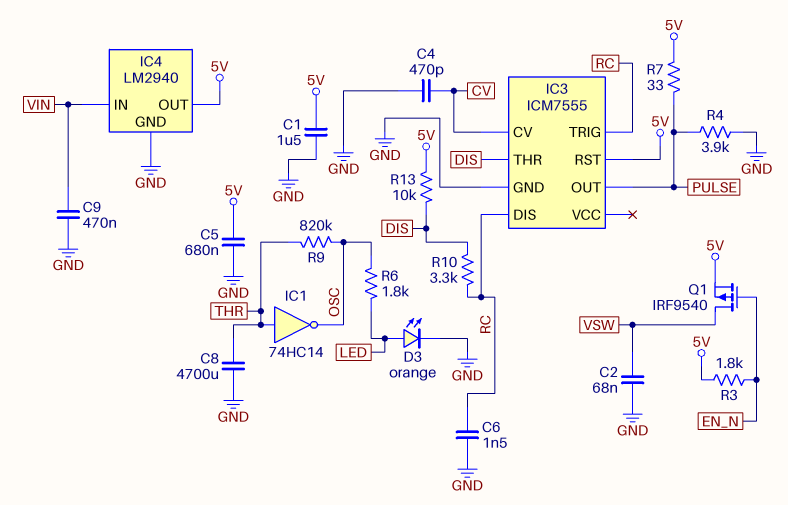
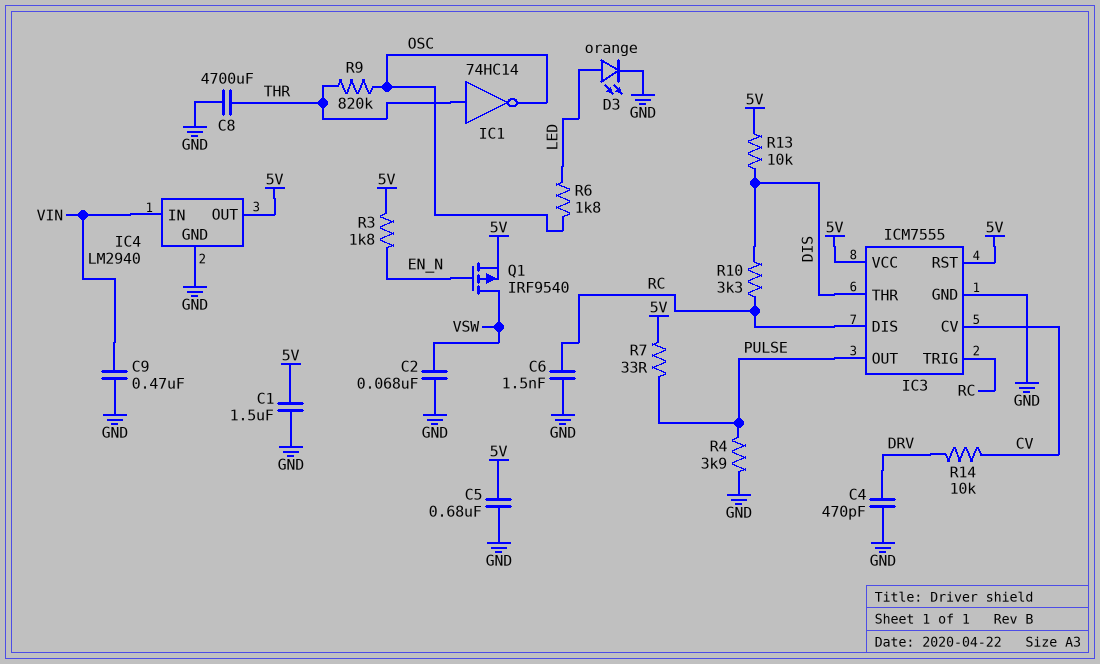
C4: 470pF (CV, GND) -> 470pF (DRV, GND)
IC3 pin VCC: none -> 5V
R14: none -> 10k (CV, DRV)

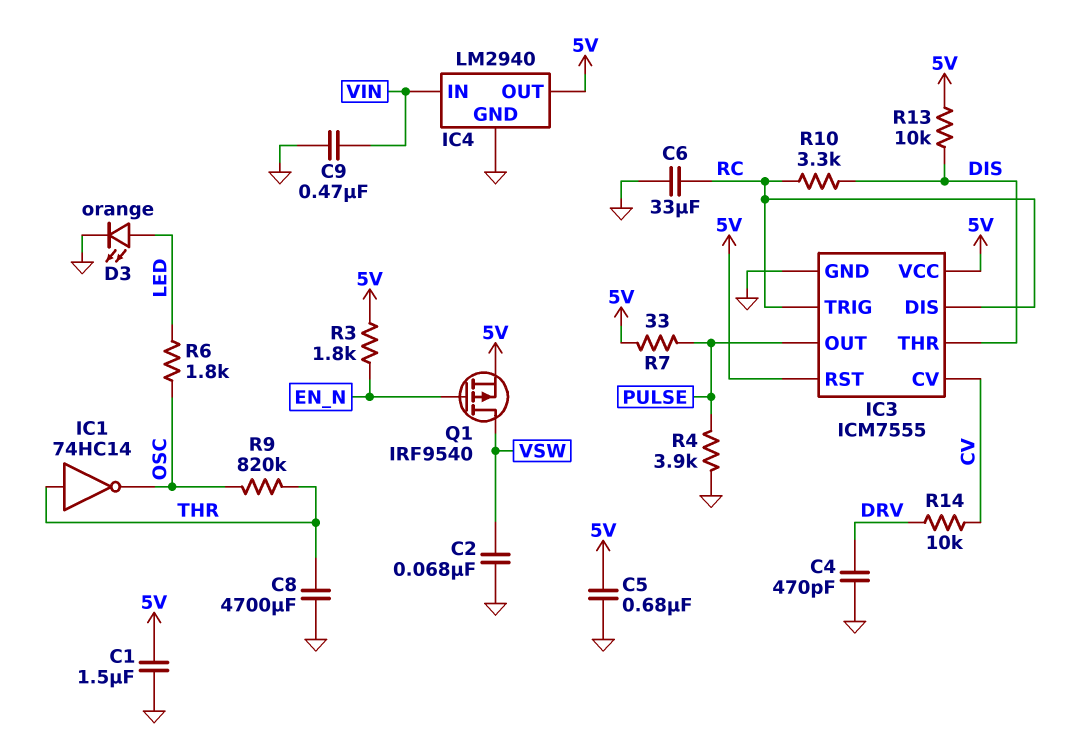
C6: 1.5nF (GND, RC) -> 33uF (GND, RC)

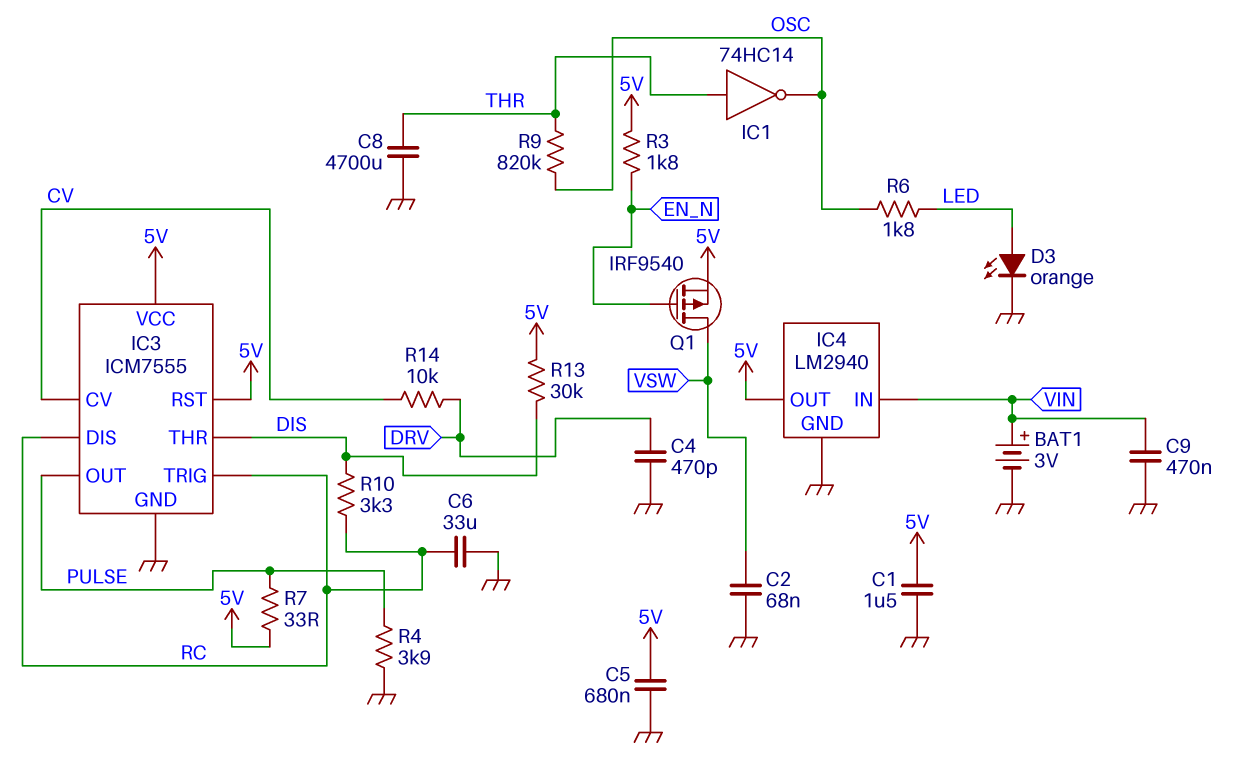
BAT1: none -> 3V (plus VIN, minus GND)
R13: 10k (5V, DIS) -> 30k (5V, DIS)

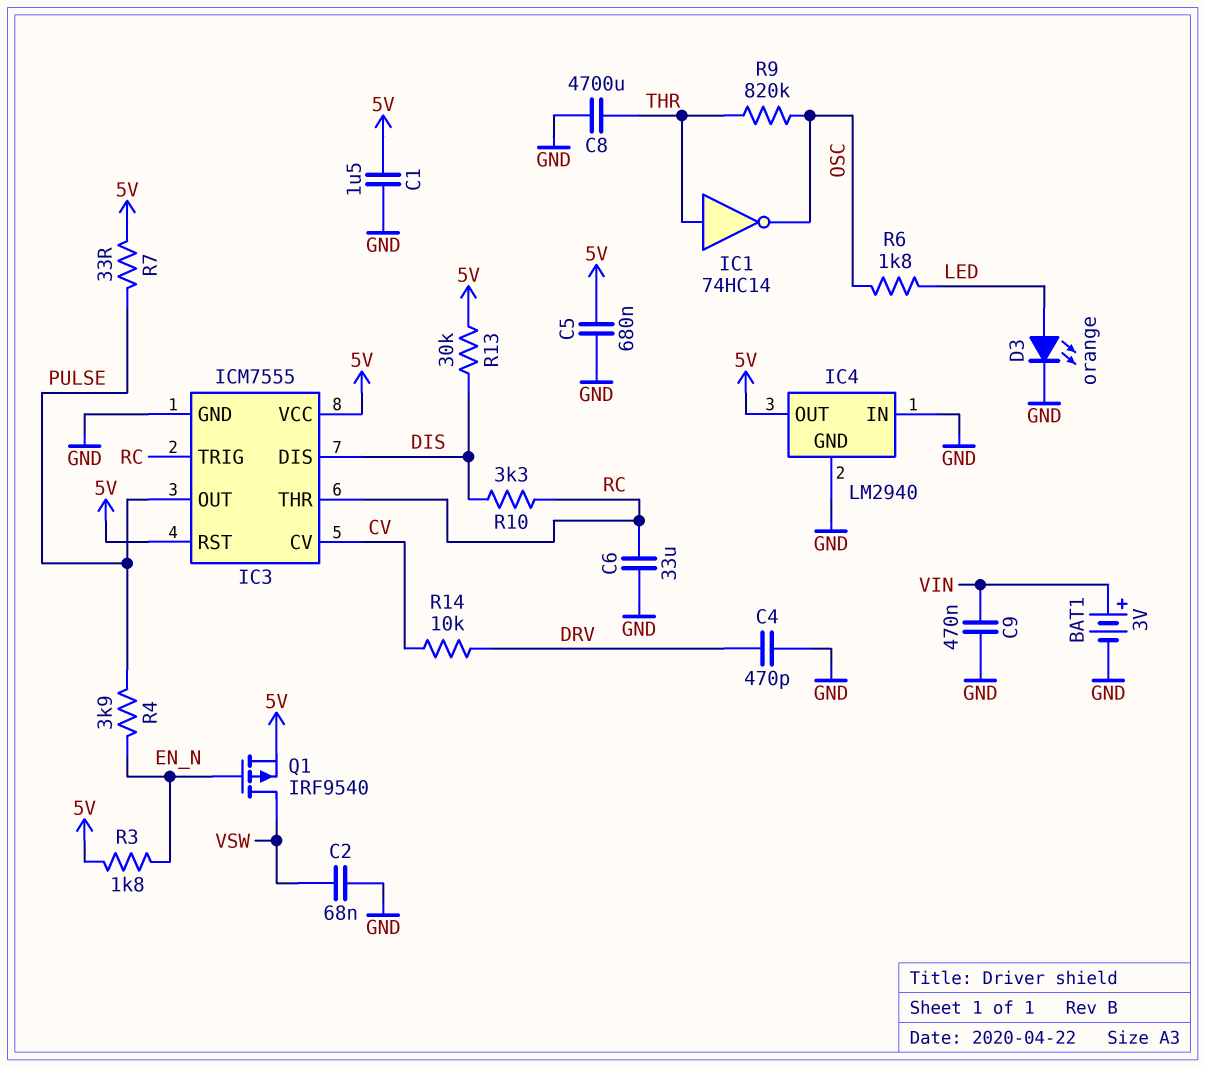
IC3 pin DIS: RC -> DIS
IC3 pin THR: DIS -> RC
IC4 pin IN: VIN -> GND
R4: 3.9k (GND, PULSE) -> 3.9k (EN_N, PULSE)

